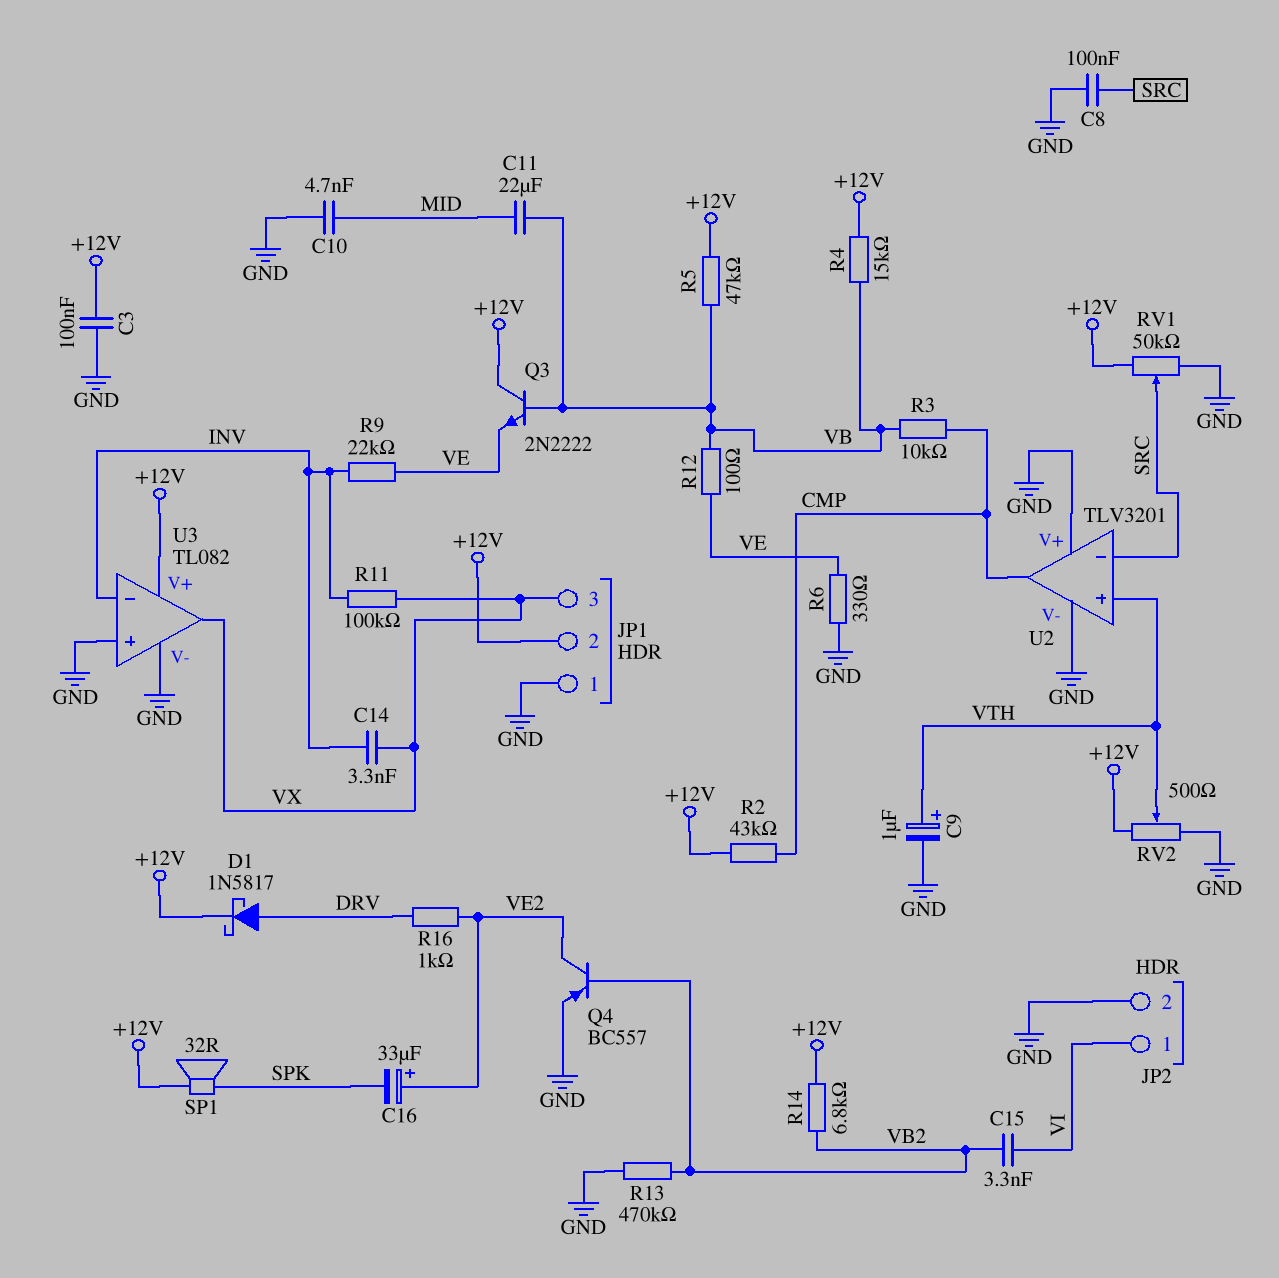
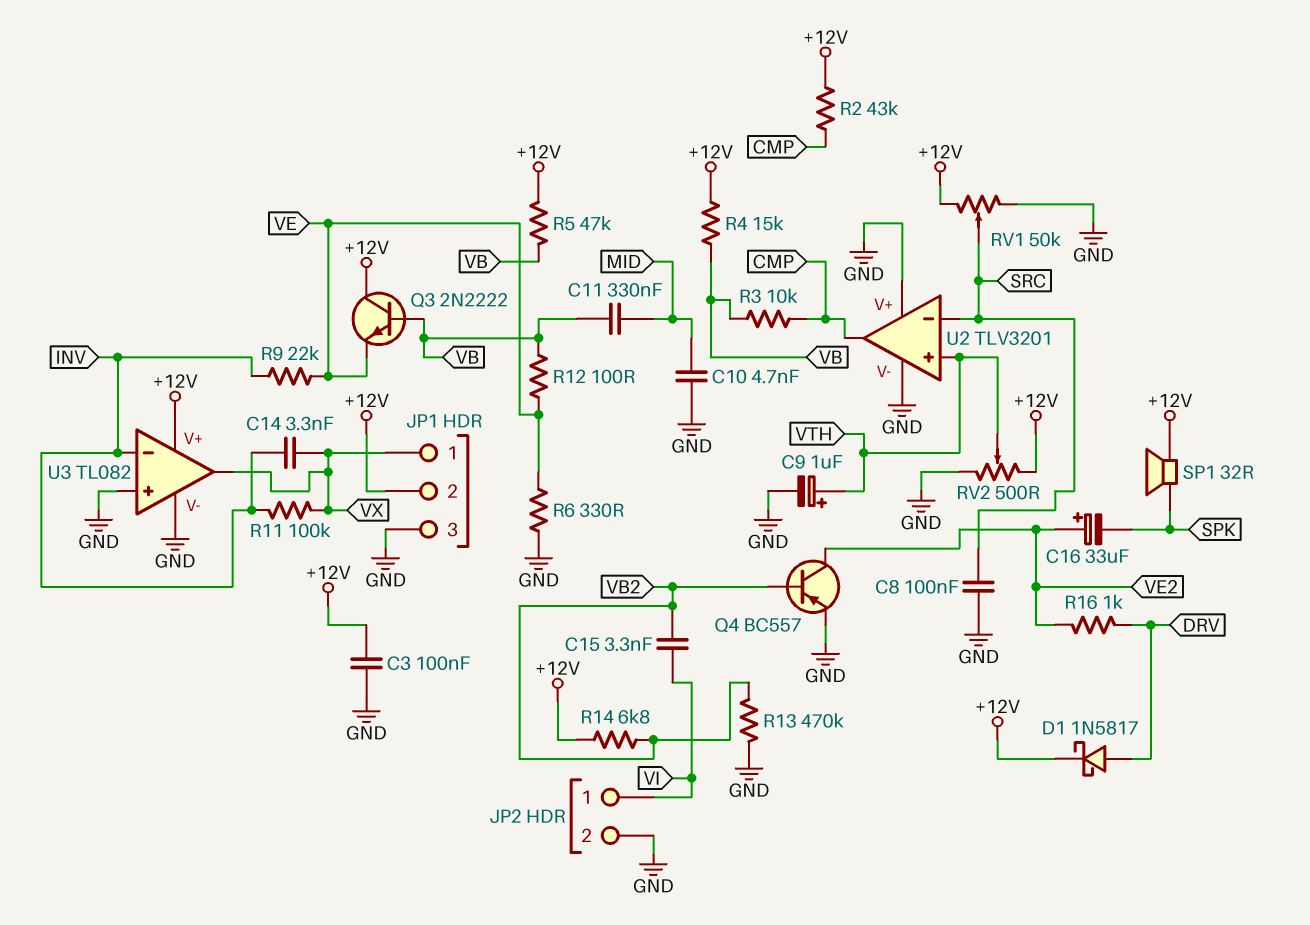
C11: 22uF (MID, VB) -> 330nF (MID, VB)
JP1 pin 1: GND -> VX
JP1 pin 3: VX -> GND

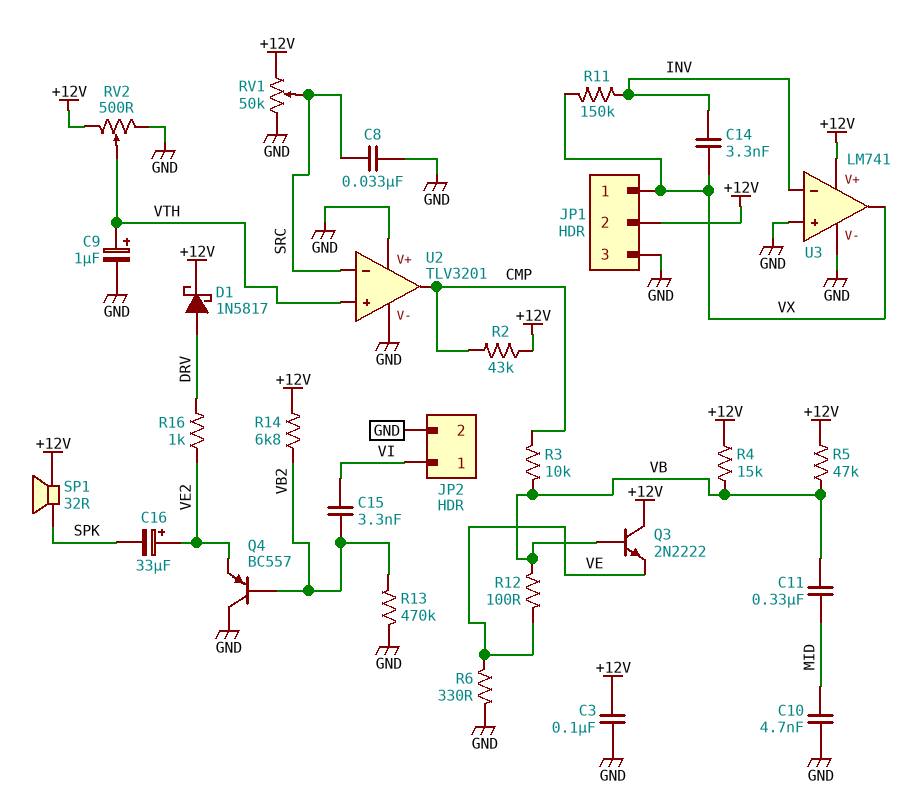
C8: 100nF (GND, SRC) -> 33nF (GND, SRC)
Q4: PNP BC557 (B VB2, C VE2, E GND) -> PNP BC557 (B VB2, C GND, E VE2)
R9: 22k (INV, VE) -> none
R11: 100k (INV, VX) -> 150k (INV, VX)
U3: TL082 -> LM741

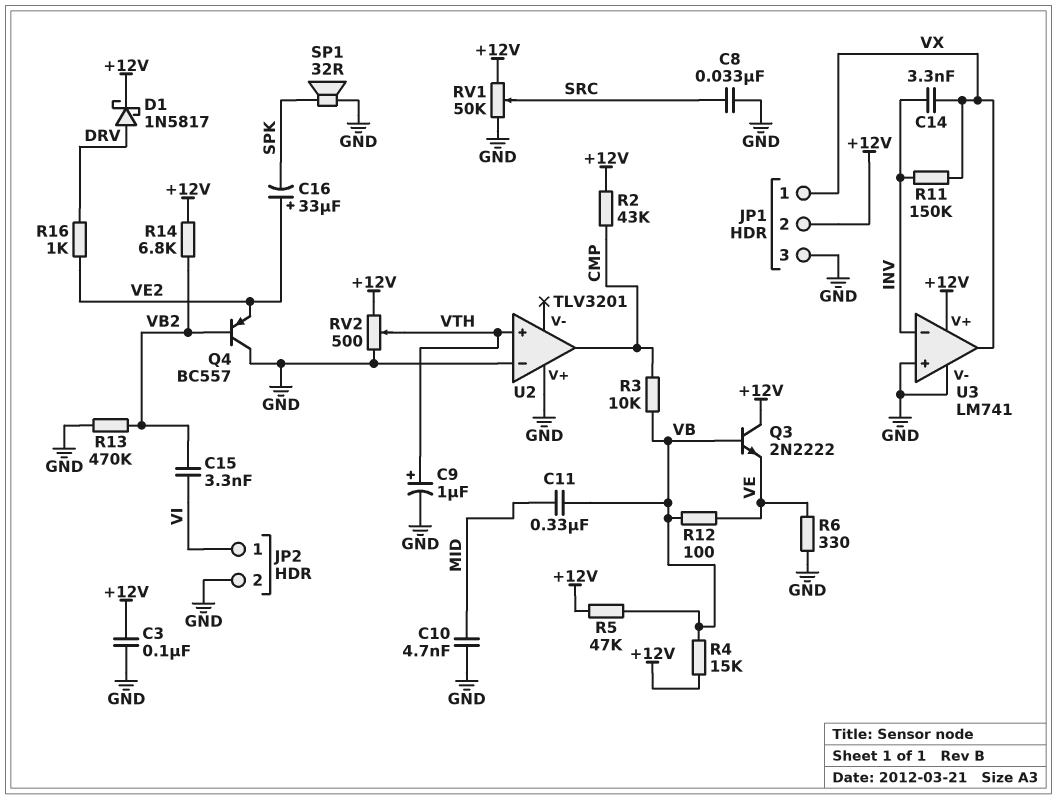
SP1: speaker 32R (+12V, SPK) -> speaker 32R (GND, SPK)
U2 pin V-: GND -> none
U2 pin in-: SRC -> GND

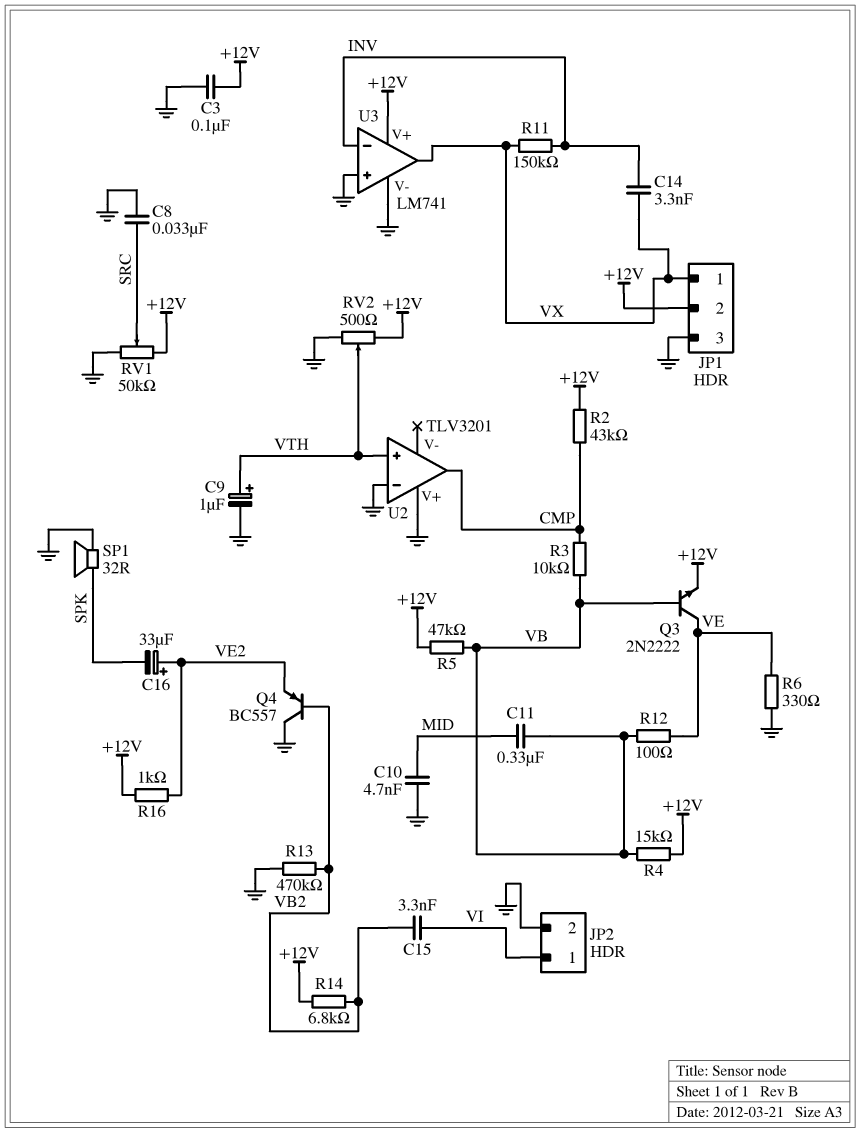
D1: schottky 1N5817 (A DRV, K +12V) -> none
Q3: NPN 2N2222 (B VB, C +12V, E VE) -> NPN 2N2222 (B VB, C VE, E +12V)
R16: 1k (DRV, VE2) -> 1k (+12V, VE2)

